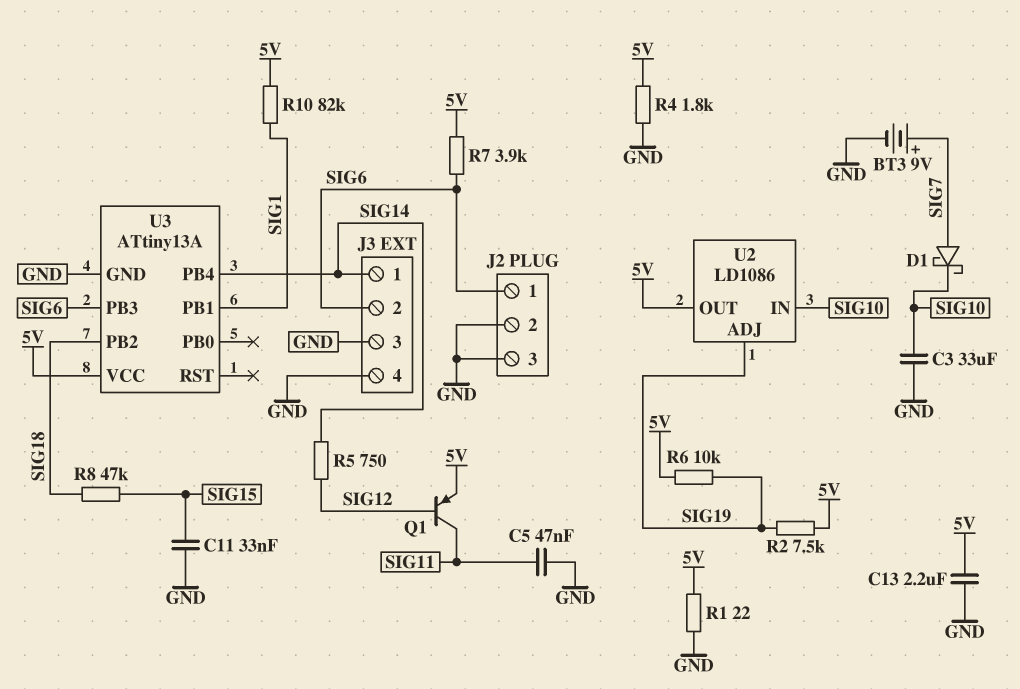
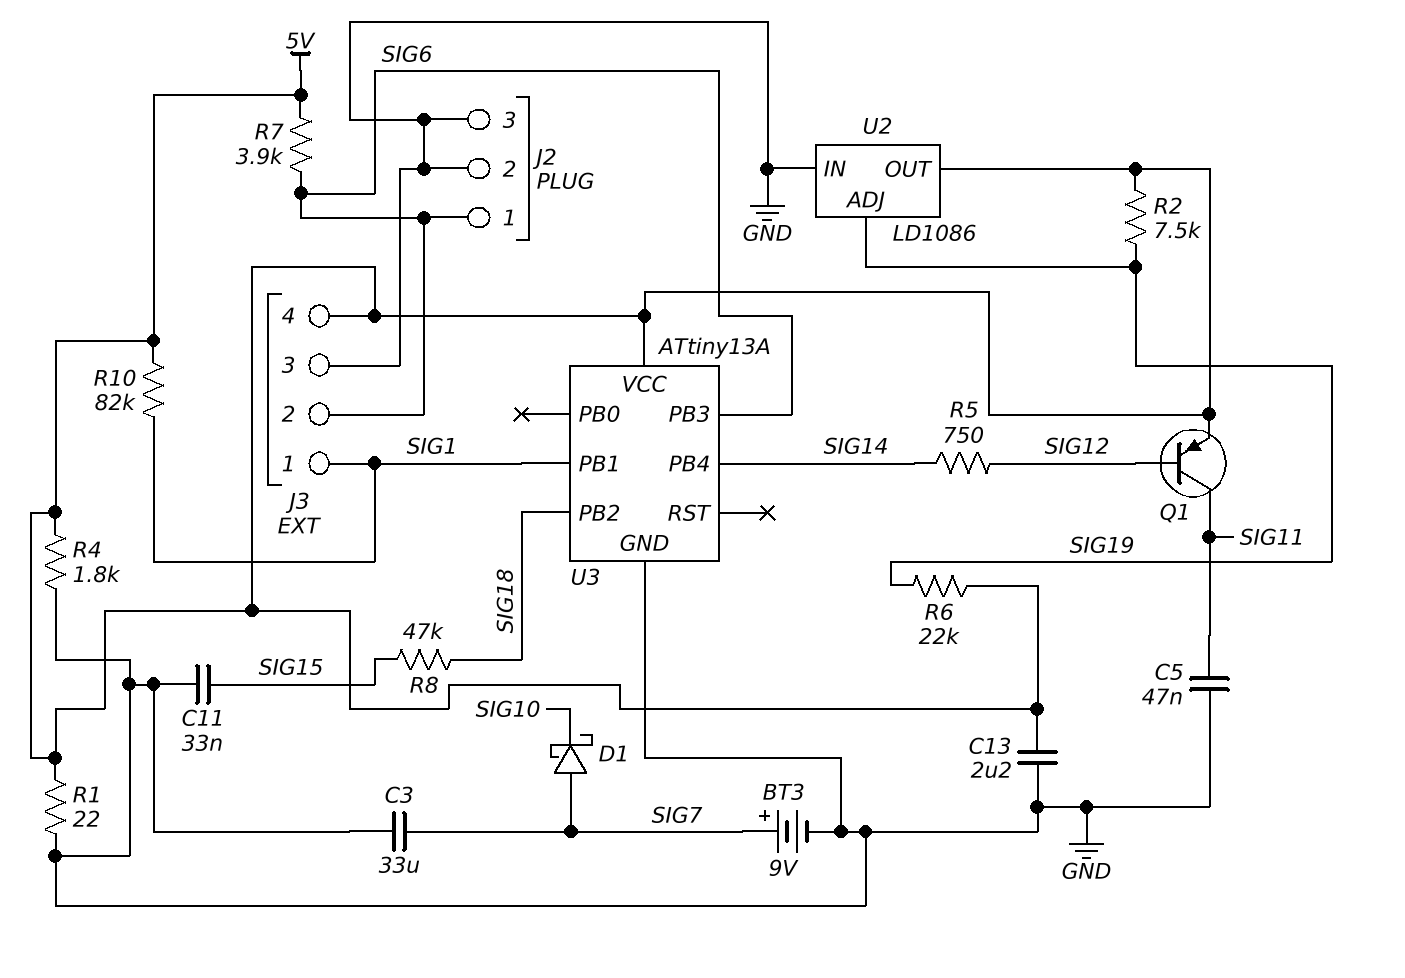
C3: 33uF (GND, SIG10) -> 33uF (GND, SIG7)
J3 pin 1: SIG14 -> SIG1
J3 pin 4: GND -> 5V
R6: 10k (5V, SIG19) -> 22k (5V, SIG19)
U2 pin IN: SIG10 -> GND

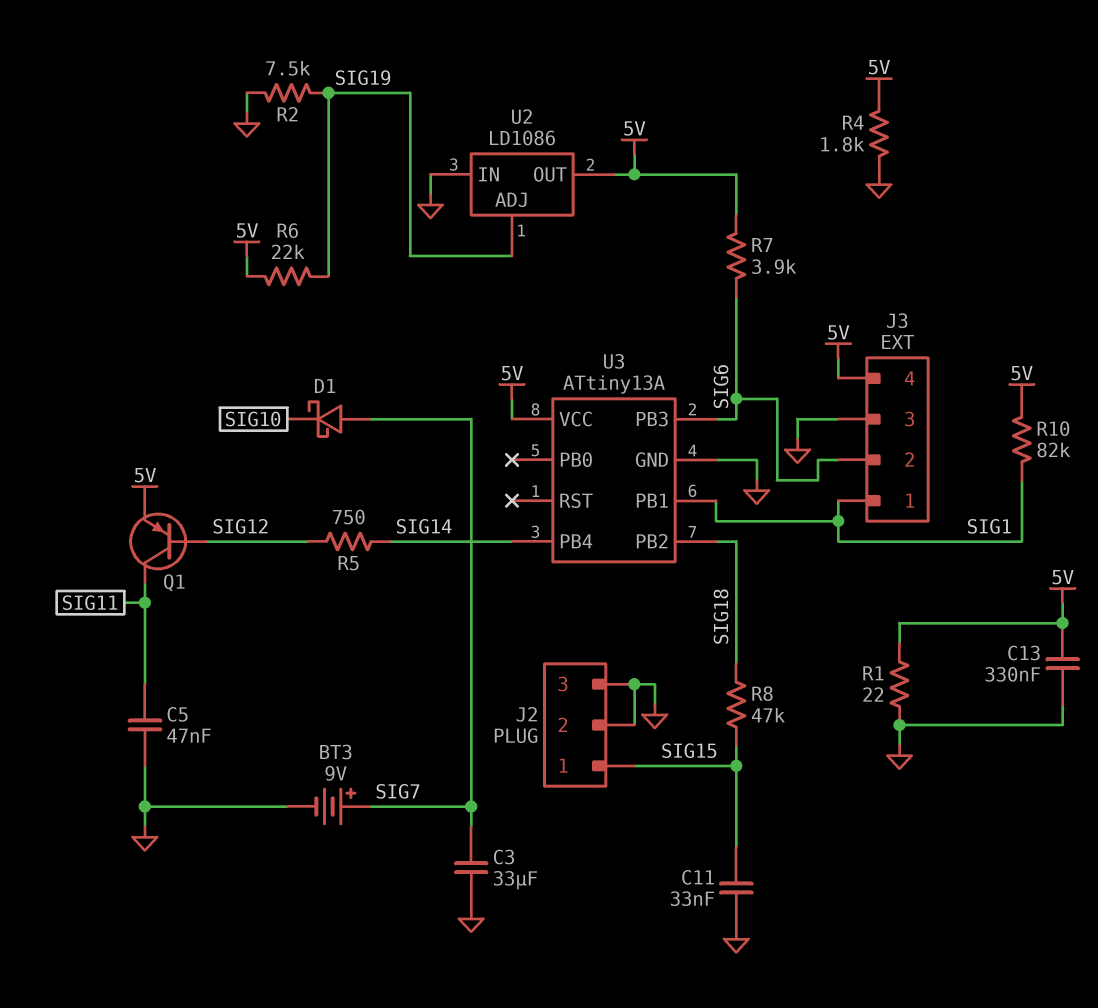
C13: 2.2uF (5V, GND) -> 330nF (5V, GND)
J2 pin 1: SIG6 -> SIG15
R2: 7.5k (5V, SIG19) -> 7.5k (GND, SIG19)

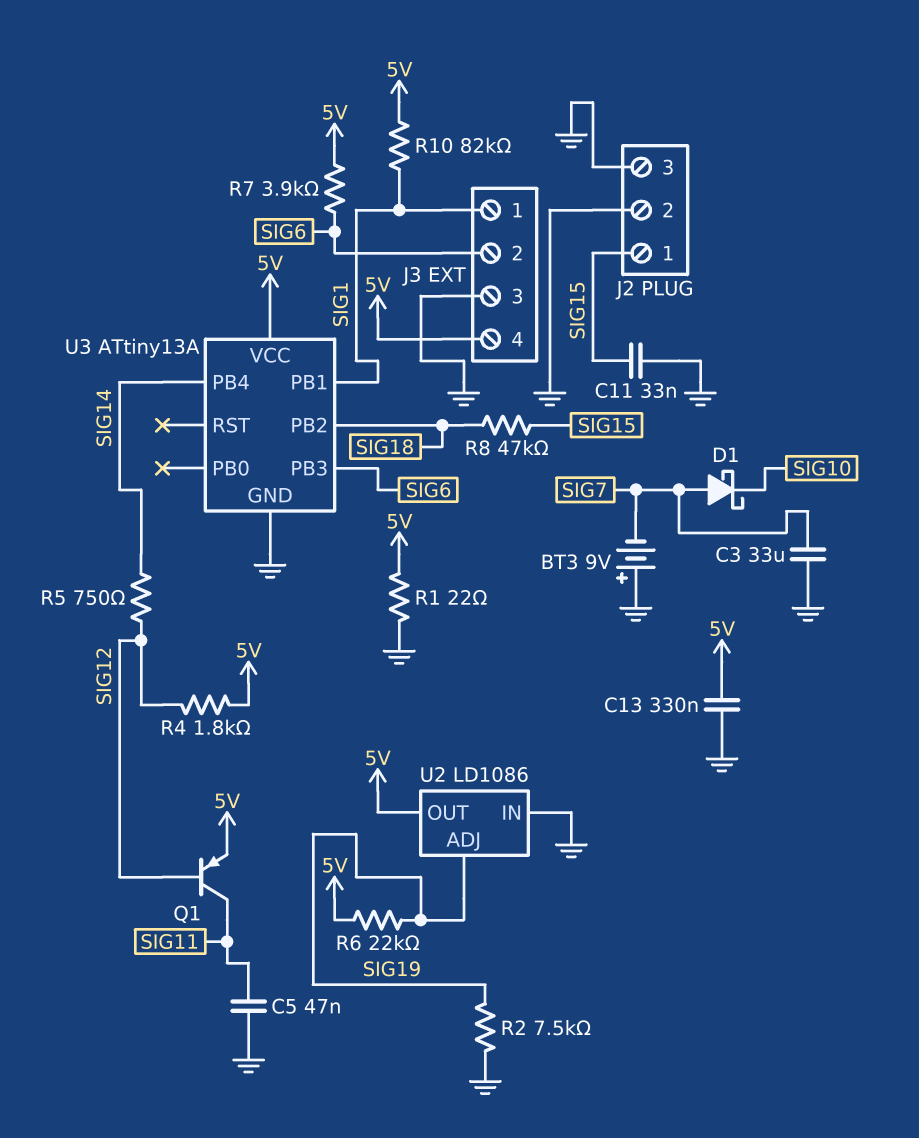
BT3: 9V (plus SIG7, minus GND) -> 9V (plus GND, minus SIG7)
R4: 1.8k (5V, GND) -> 1.8k (5V, SIG12)

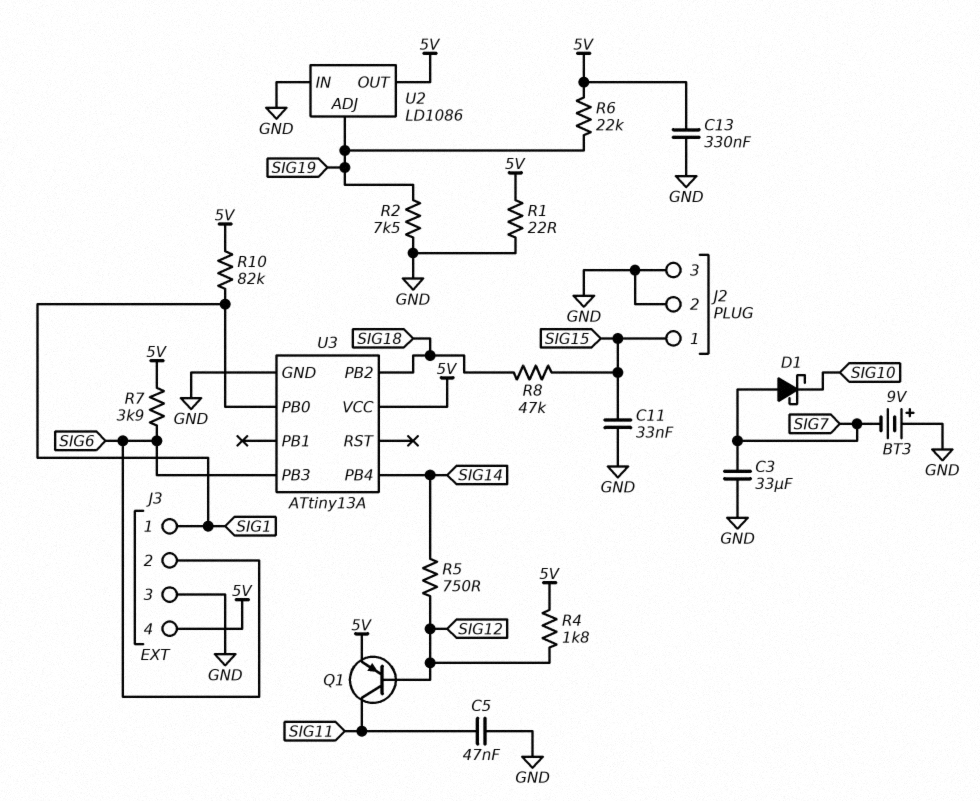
U3 pin PB0: none -> SIG1
U3 pin PB1: SIG1 -> none

